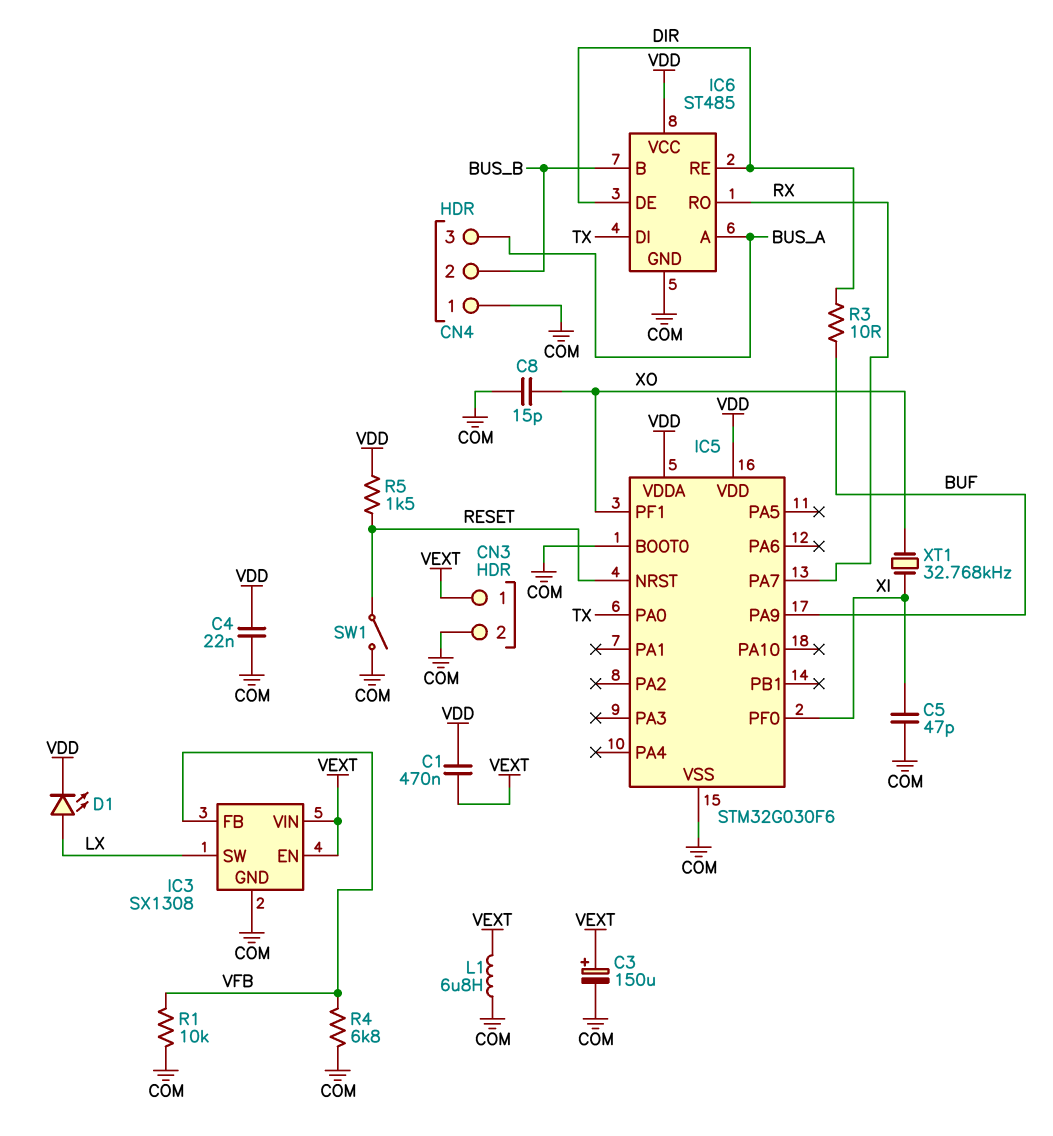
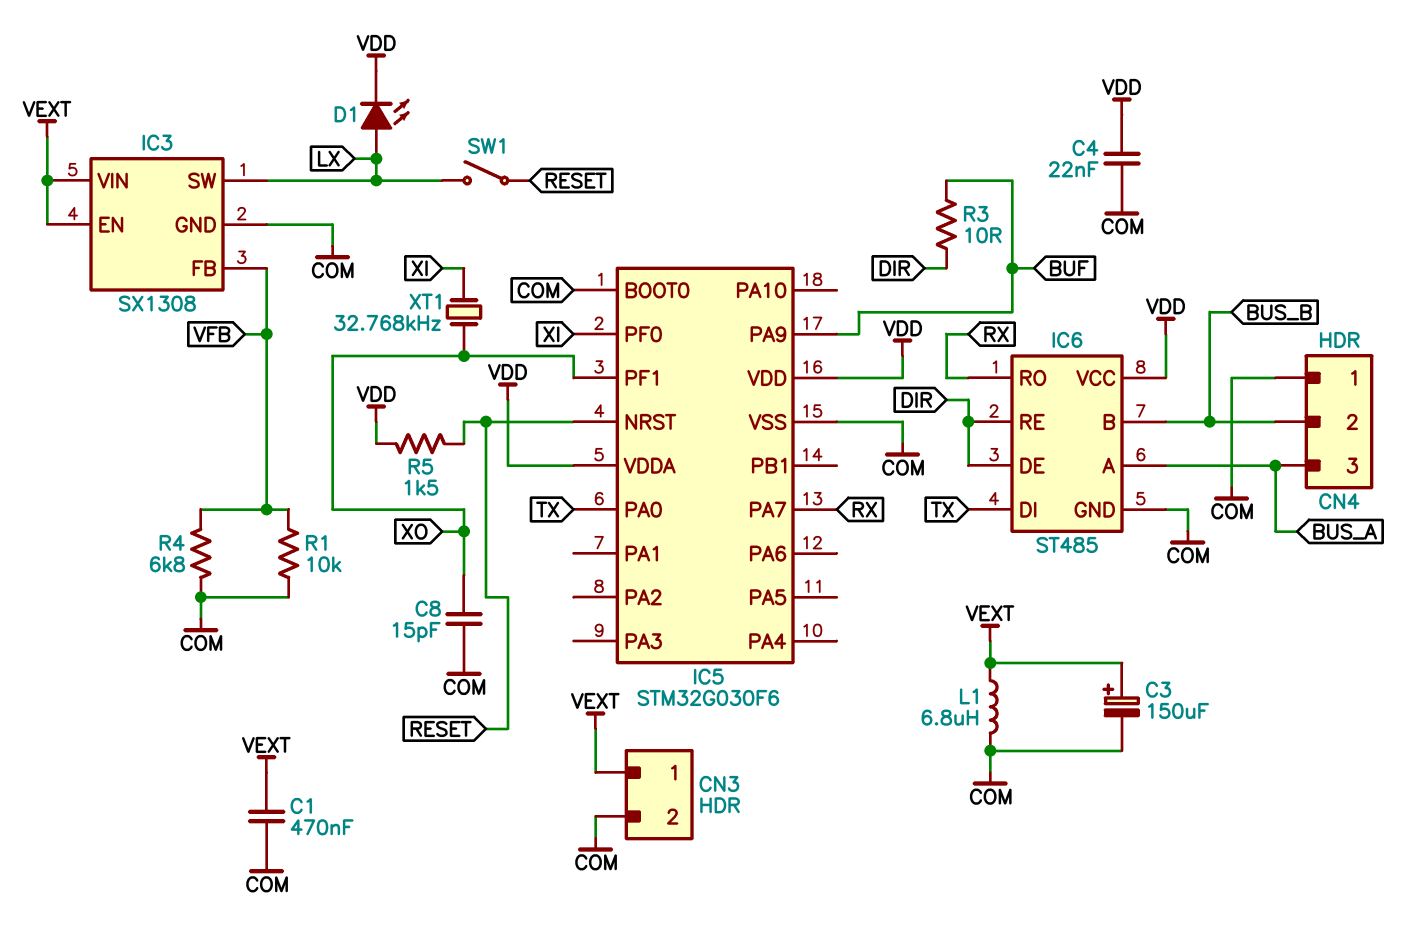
C1: 470nF (VDD, VEXT) -> 470nF (COM, VEXT)
C5: 47pF (COM, XI) -> none
SW1: switch (COM, RESET) -> switch (LX, RESET)

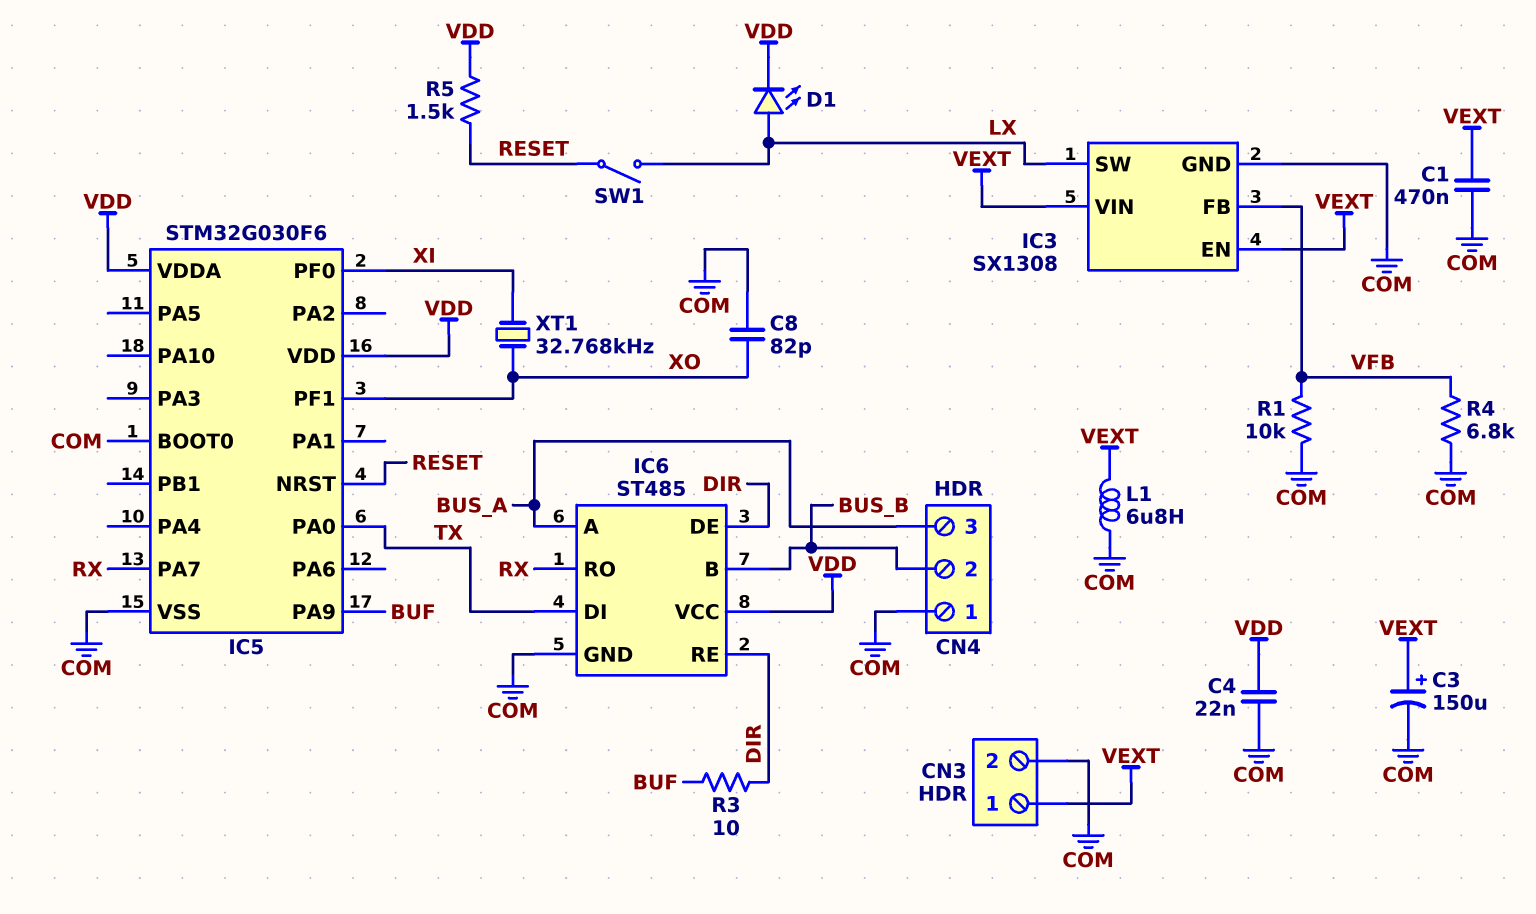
C8: 15pF (COM, XO) -> 82pF (COM, XO)

